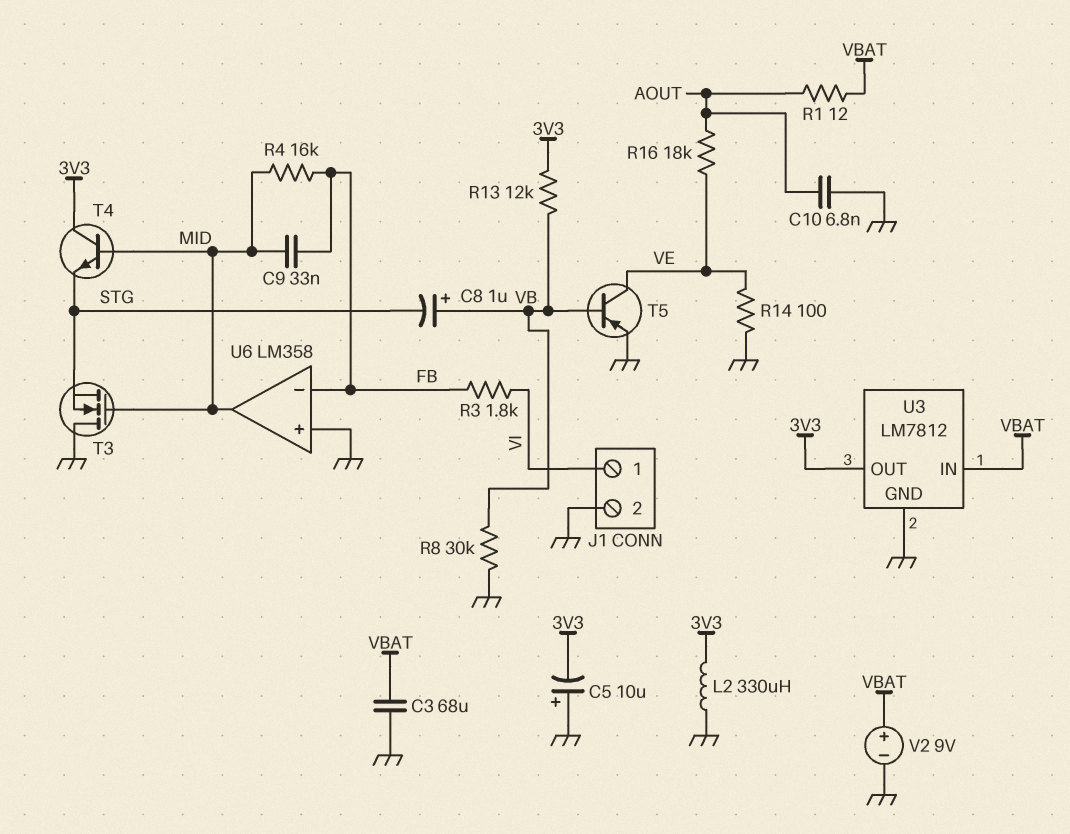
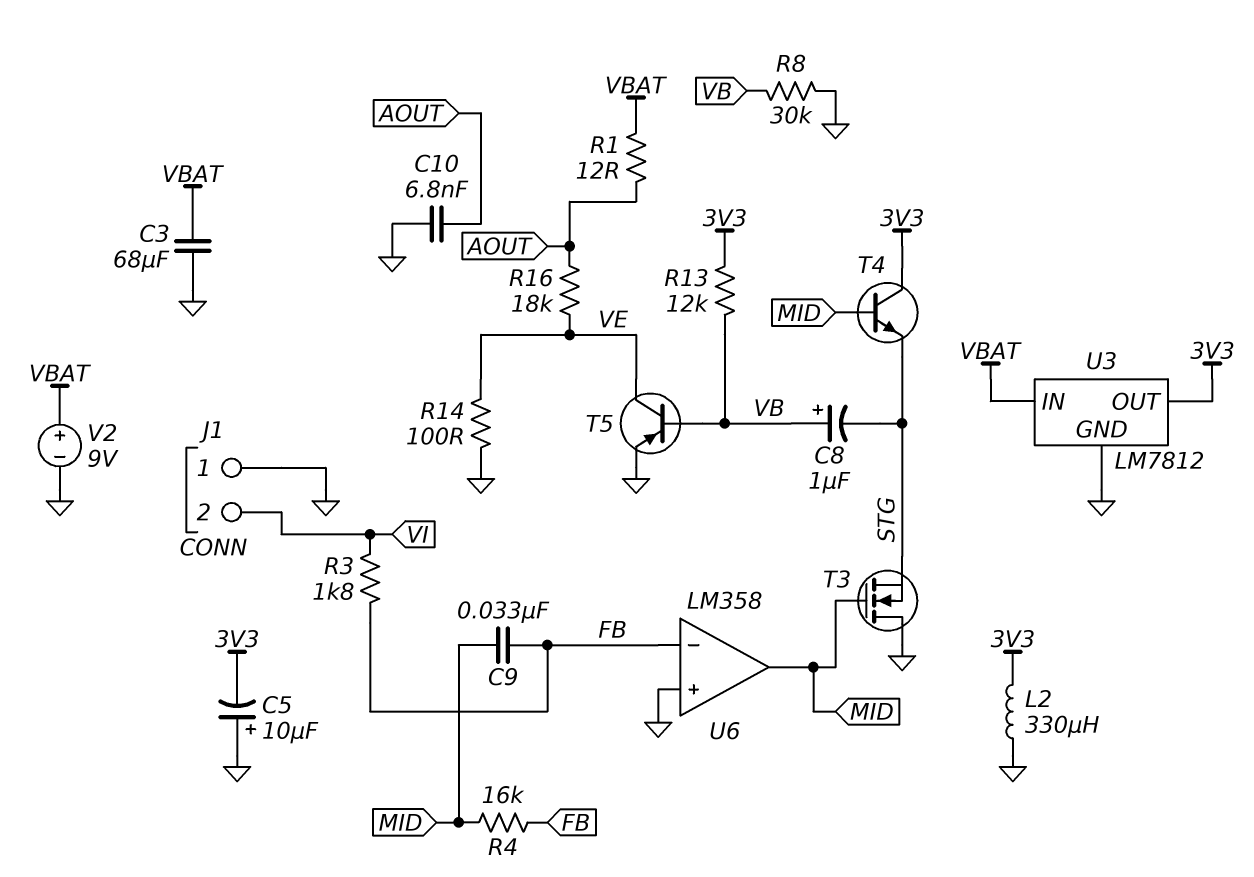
J1 pin 1: VI -> GND
J1 pin 2: GND -> VI

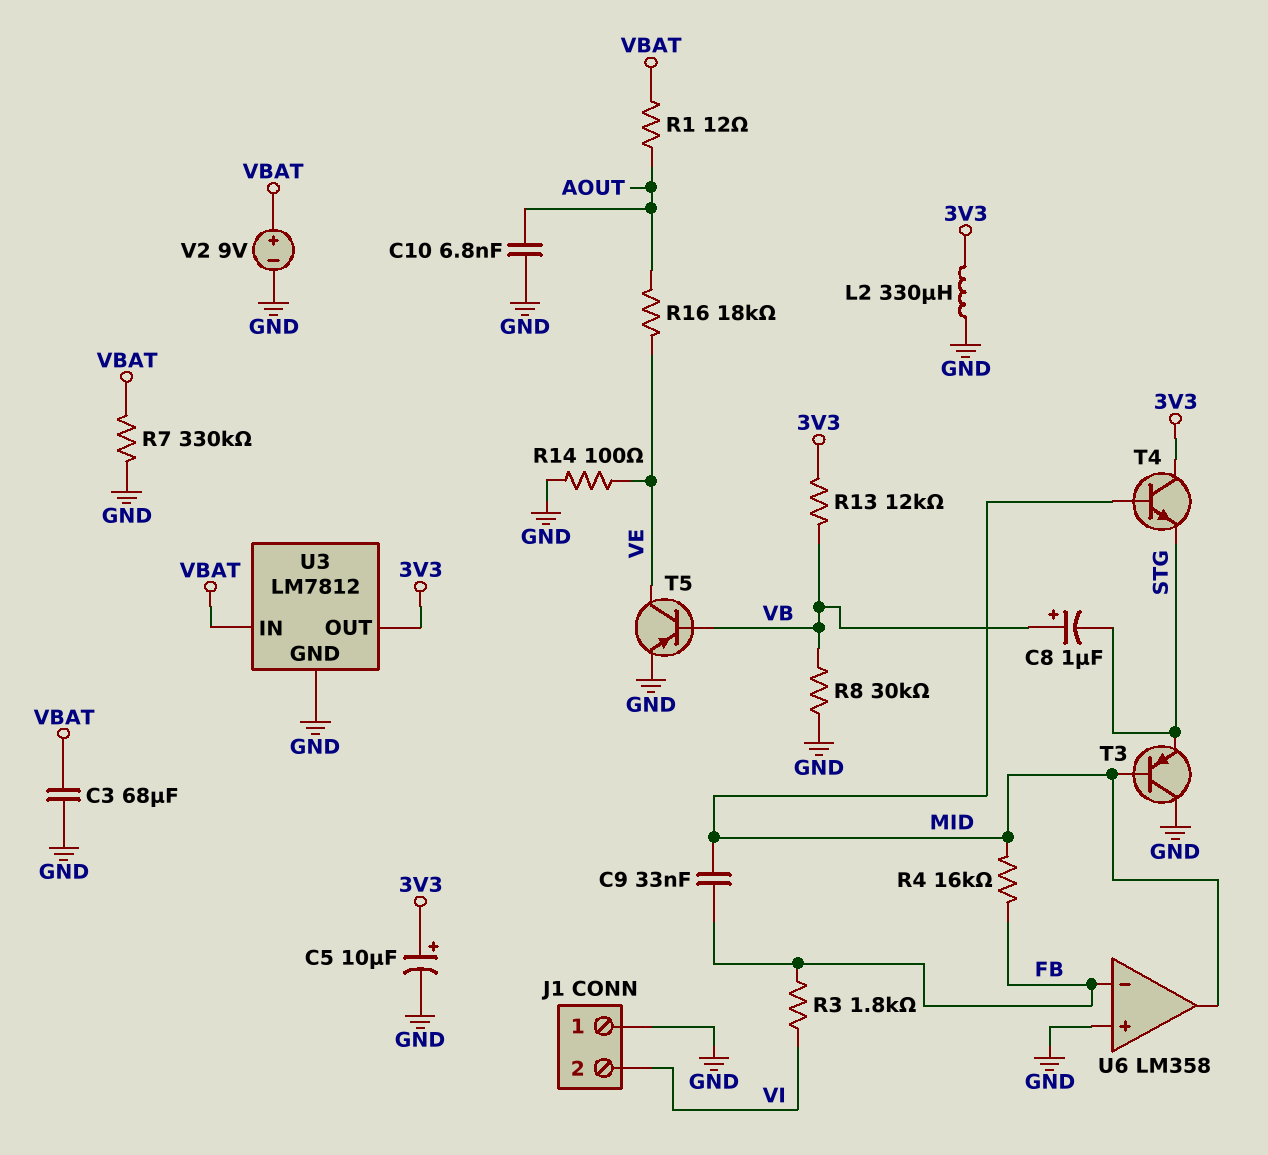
C5: 10uF (plus GND, minus 3V3) -> 10uF (plus 3V3, minus GND)
R7: none -> 330k (GND, VBAT)
T3: NMOS (G MID, D GND, S STG) -> PNP (B MID, C GND, E STG)

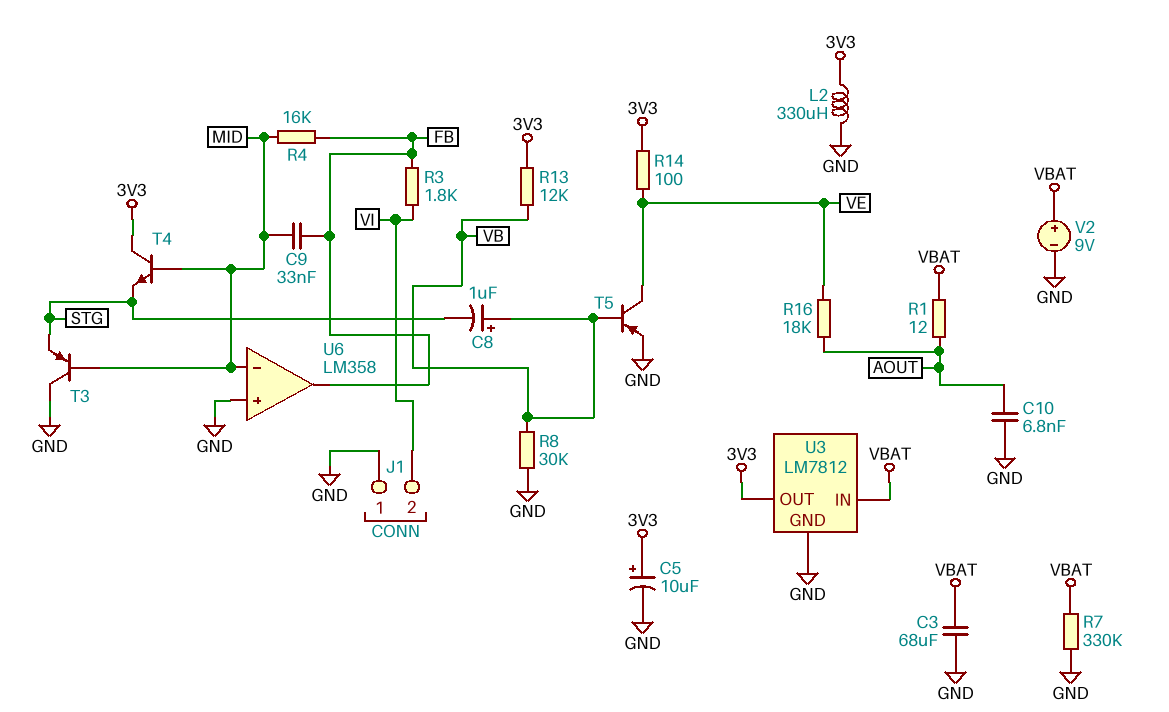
R14: 100 (GND, VE) -> 100 (3V3, VE)
U6 pin in-: FB -> MID
U6 pin out: MID -> FB

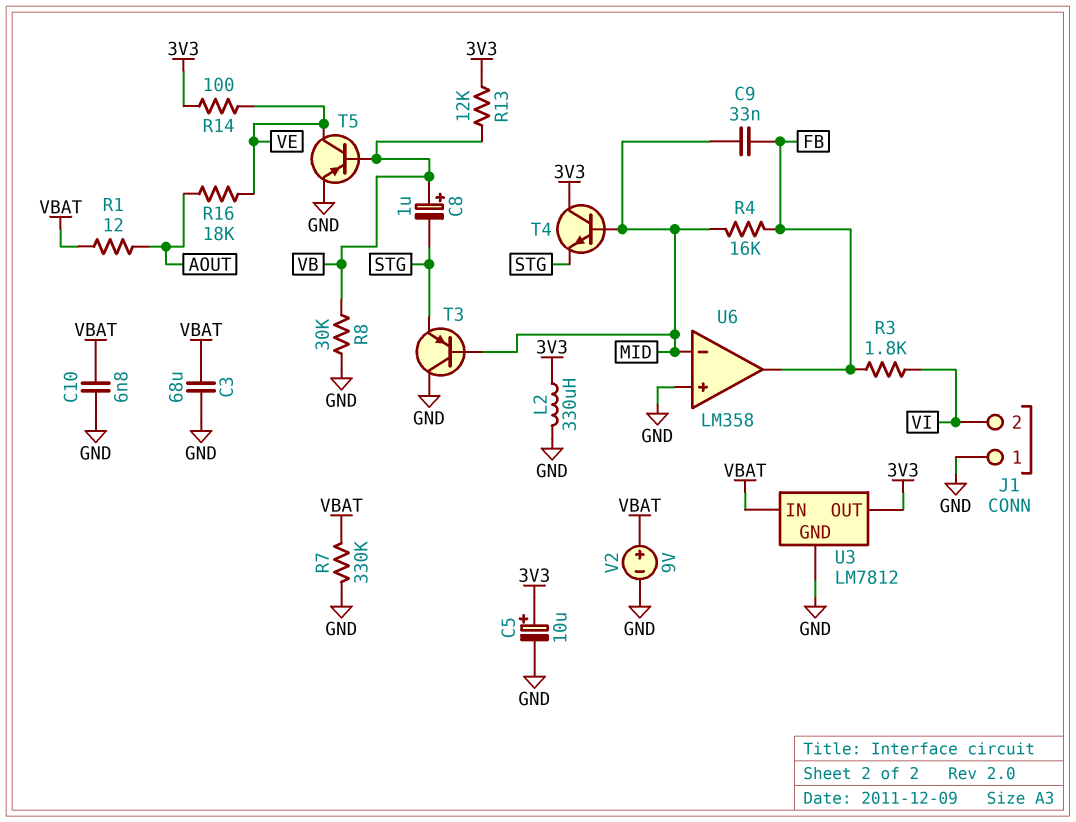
C10: 6.8nF (AOUT, GND) -> 6.8nF (GND, VBAT)

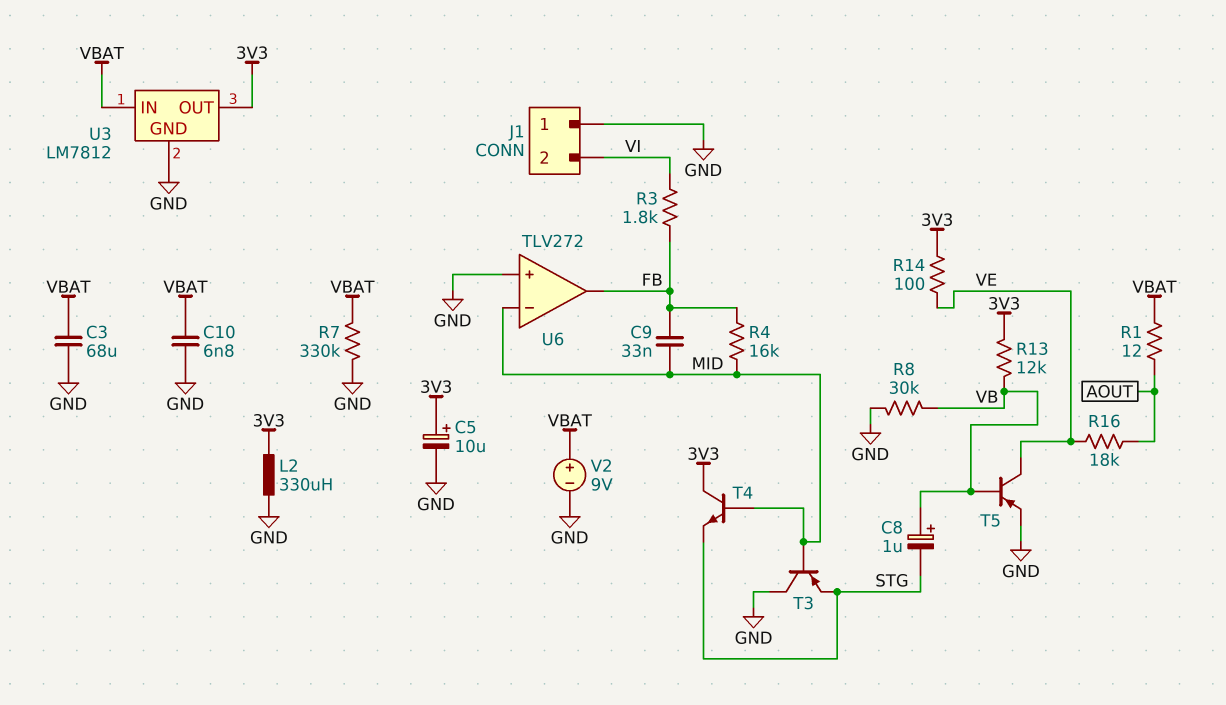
U6: LM358 -> TLV272

